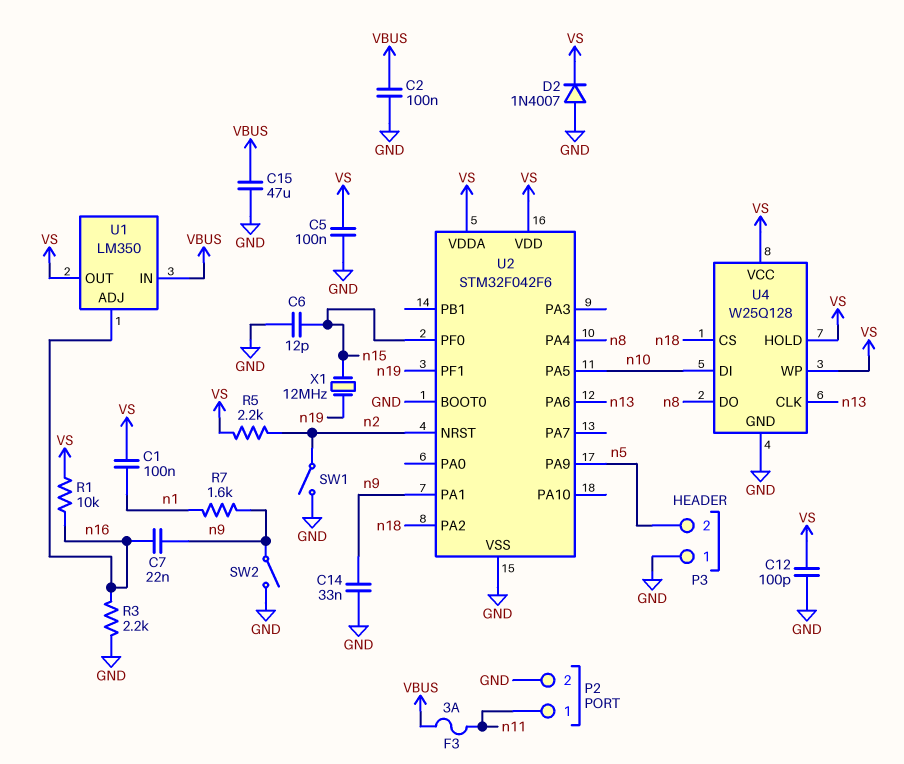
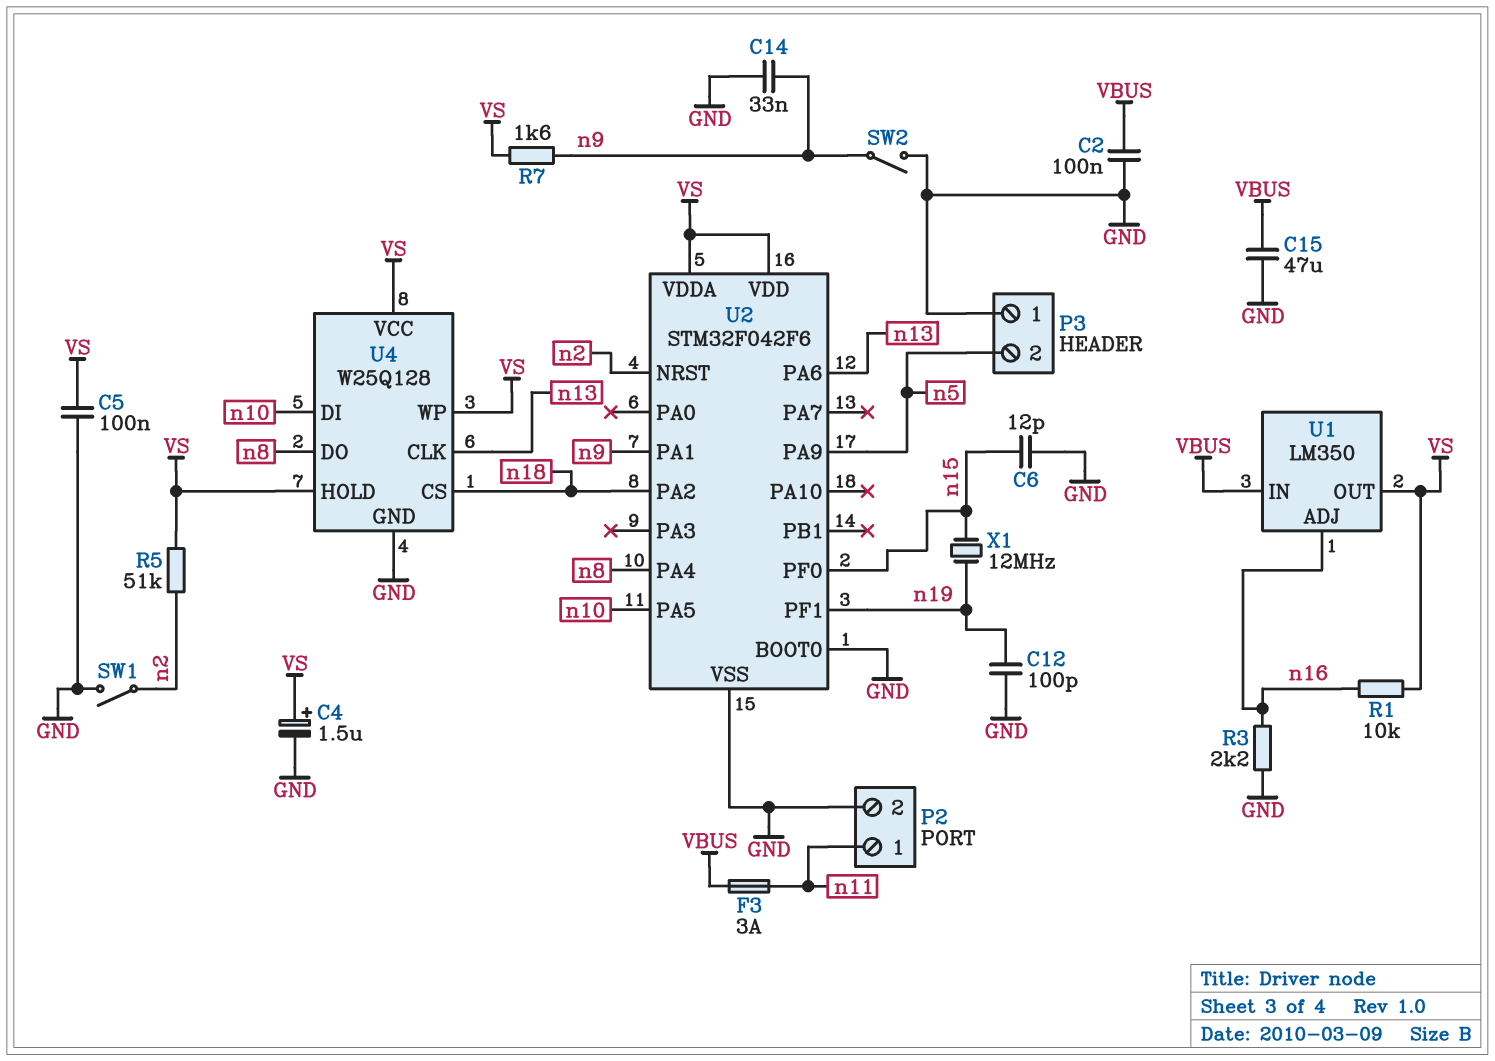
C1: 100nF (VS, n1) -> none
C4: none -> 1.5uF (plus VS, minus GND)
C7: 22nF (n9, n16) -> none
C12: 100pF (GND, VS) -> 100pF (GND, n19)
D2: diode 1N4007 (A GND, K VS) -> none
R5: 2.2k (VS, n2) -> 51k (VS, n2)
R7: 1.6k (n1, n9) -> 1.6k (VS, n9)

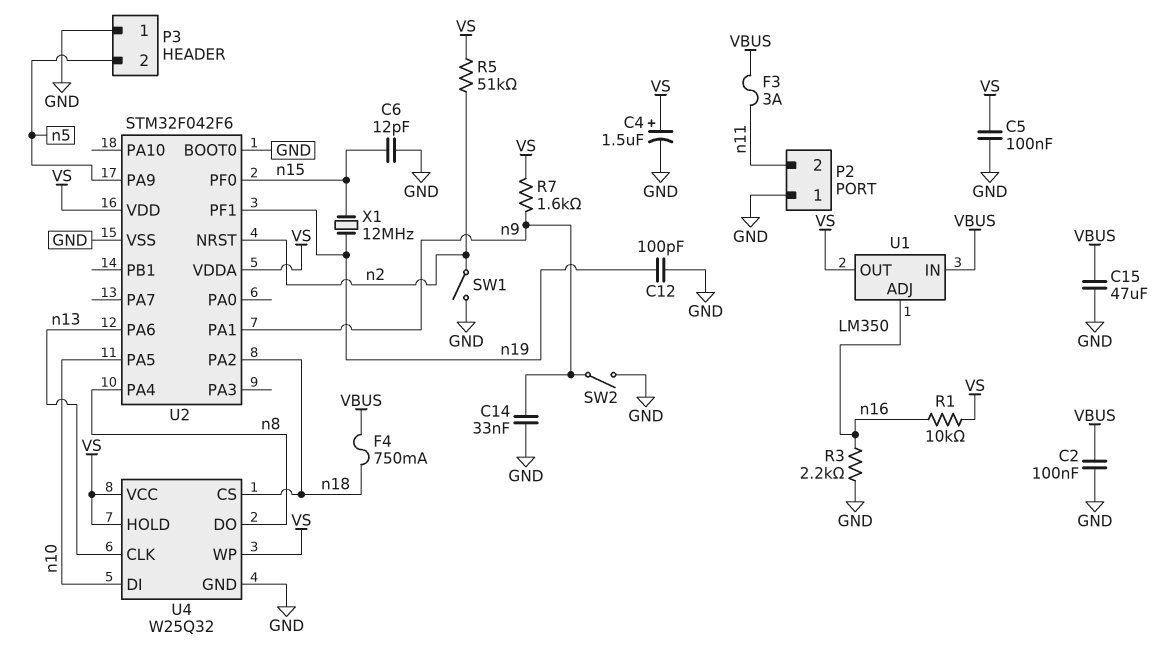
F4: none -> 750mA (VBUS, n18)
P2 pin 1: n11 -> GND
P2 pin 2: GND -> n11
U4: W25Q128 -> W25Q32

